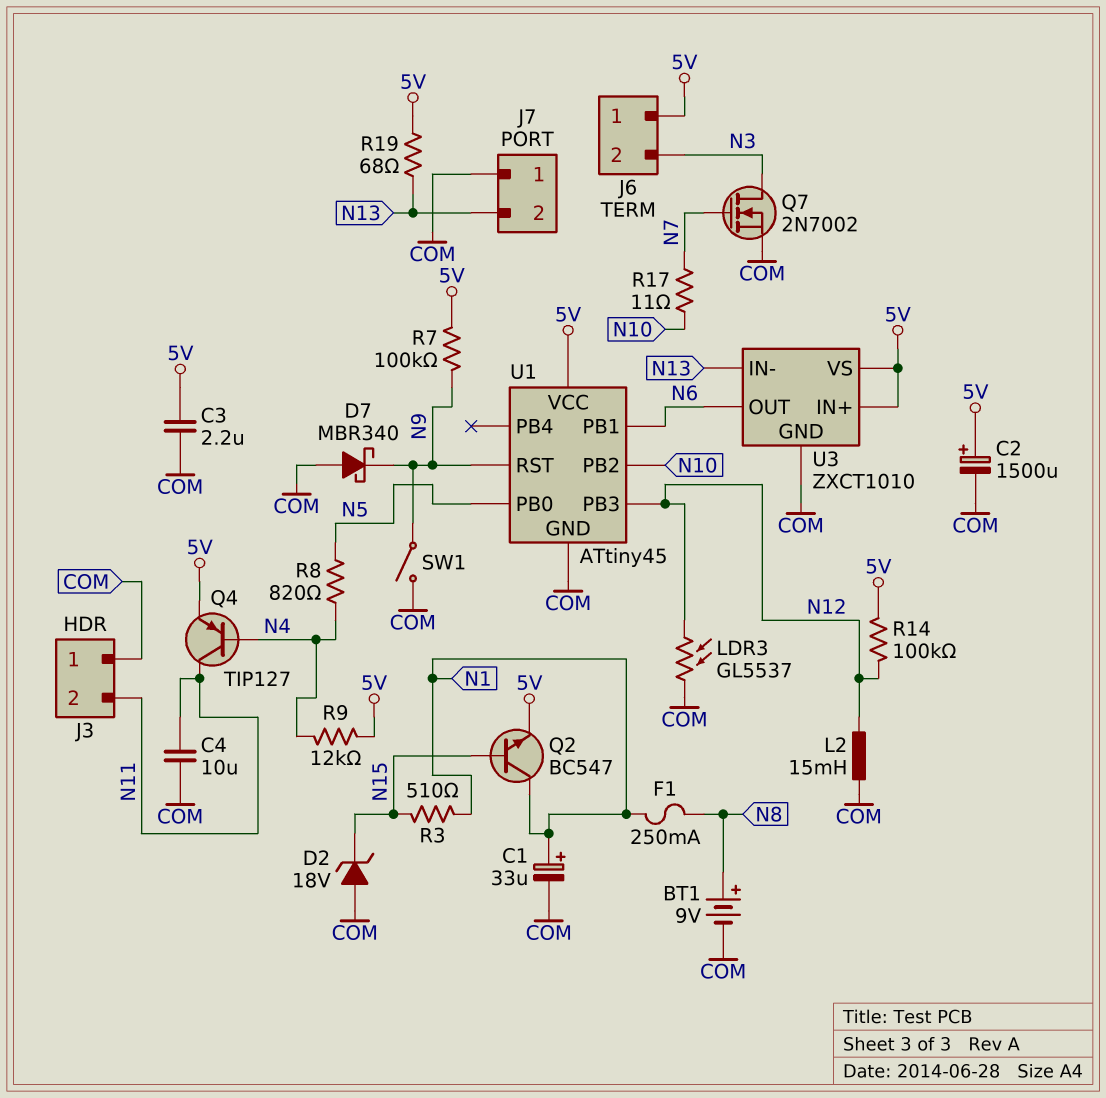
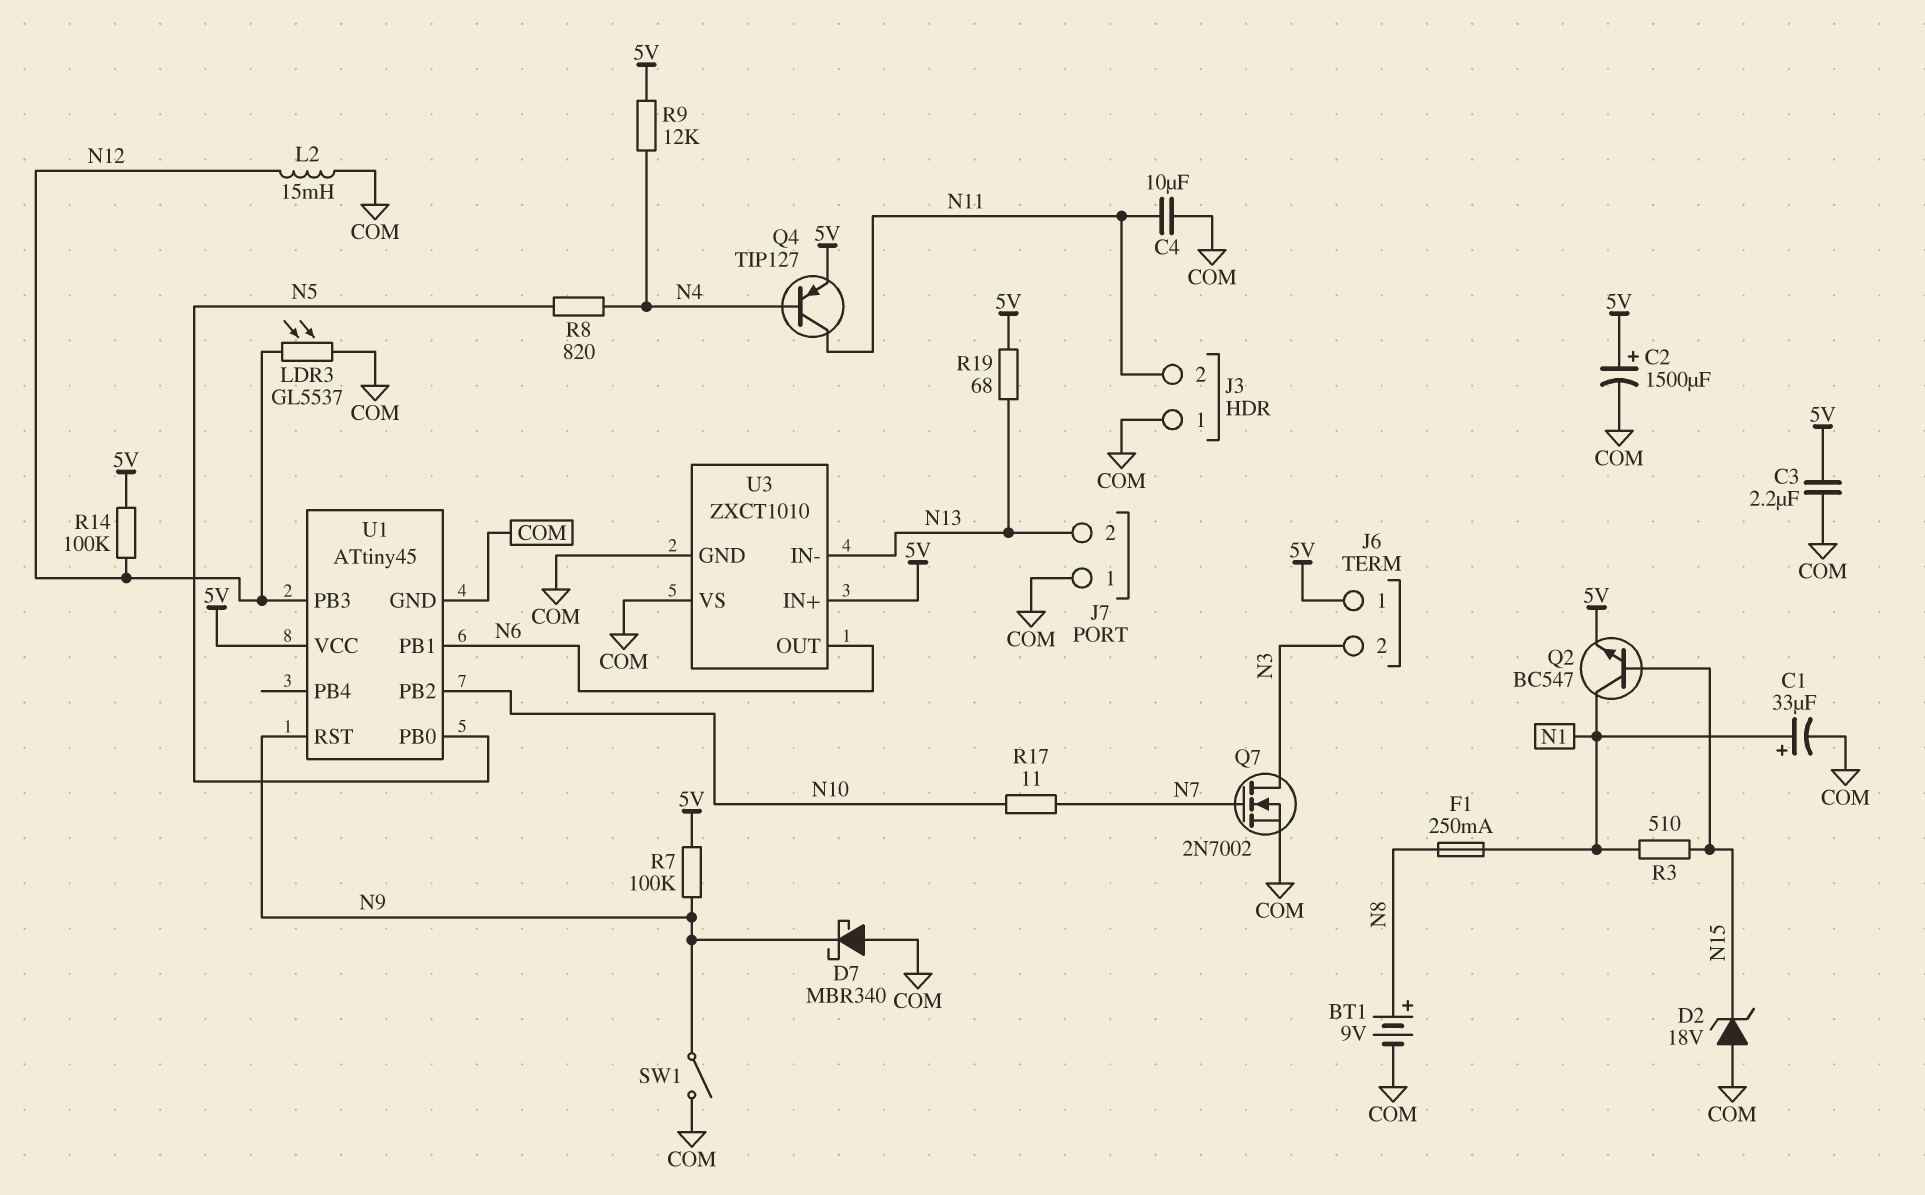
U3 pin VS: 5V -> COM

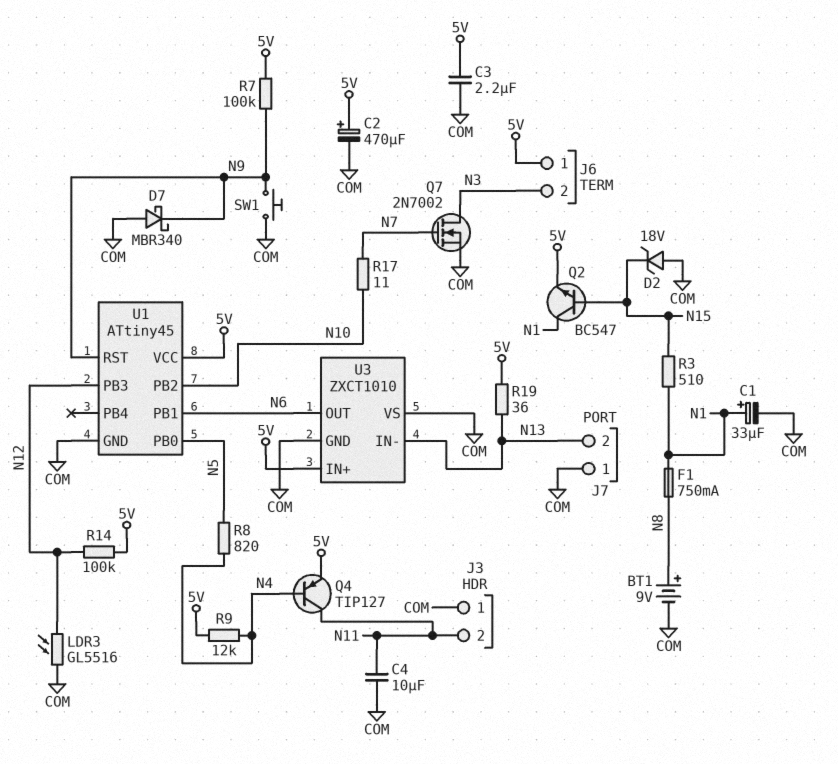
C2: 1500uF (plus 5V, minus COM) -> 470uF (plus 5V, minus COM)
F1: 250mA (N1, N8) -> 750mA (N1, N8)
L2: 15mH (COM, N12) -> none
LDR3: GL5537 (COM, N12) -> GL5516 (COM, N12)
R19: 68 (5V, N13) -> 36 (5V, N13)
SW1: switch (COM, N9) -> button (COM, N9)

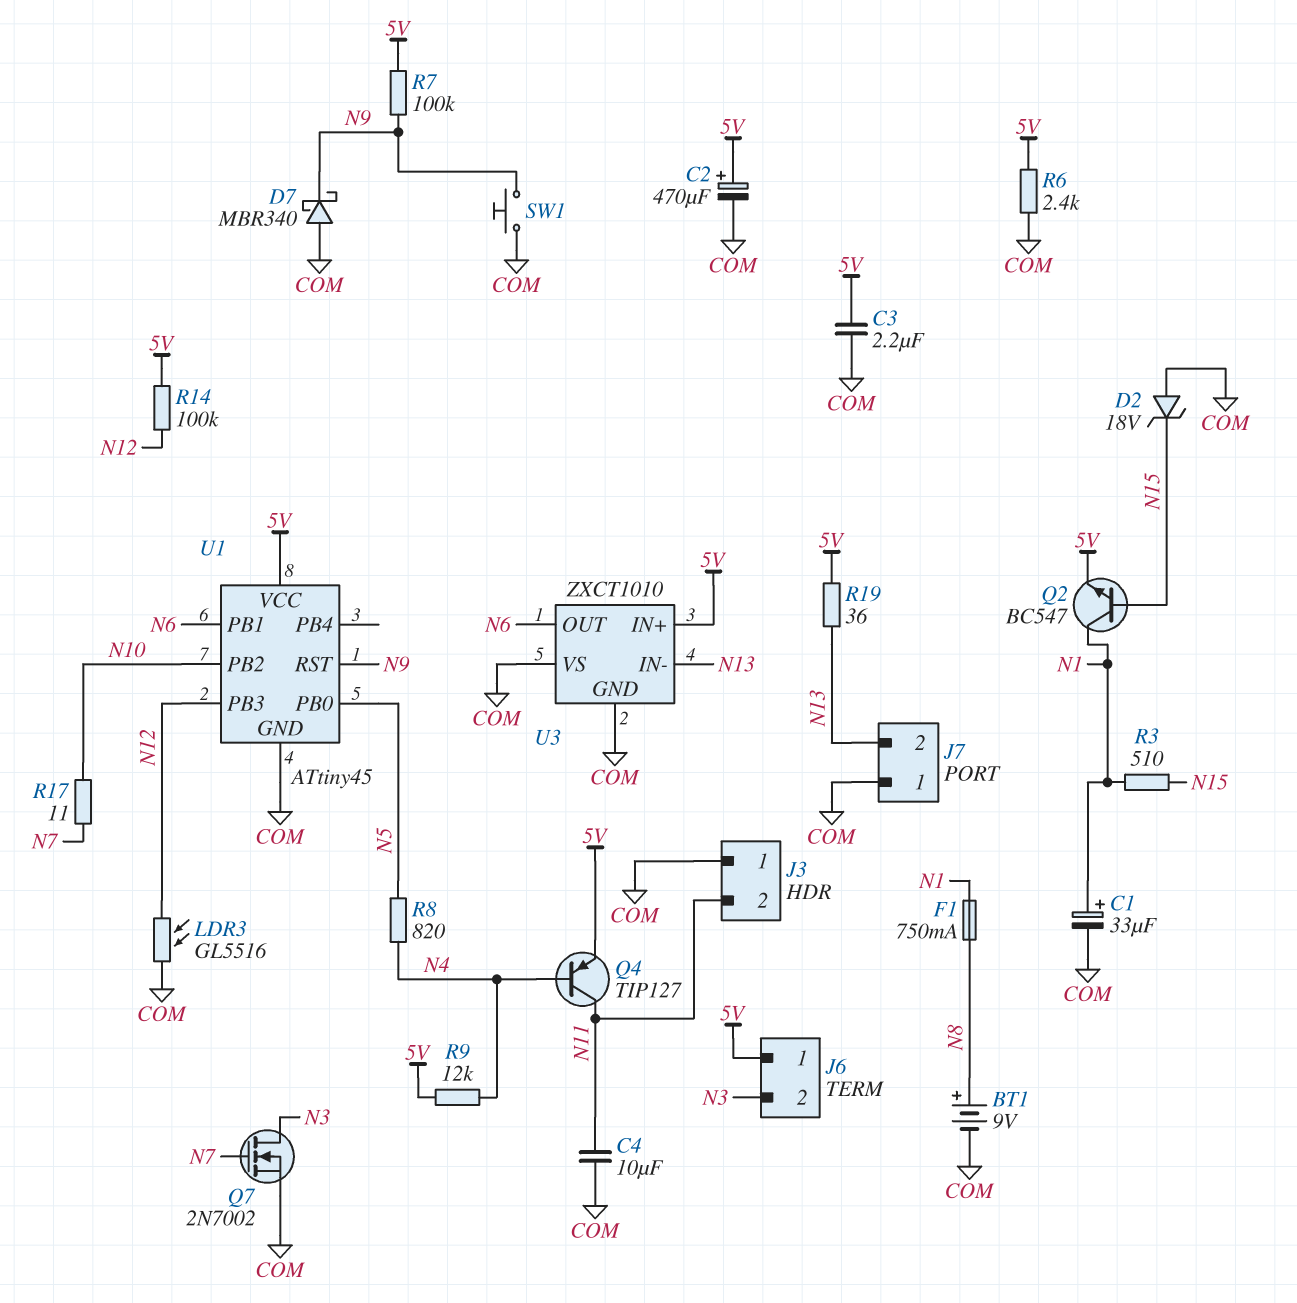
R6: none -> 2.4k (5V, COM)

